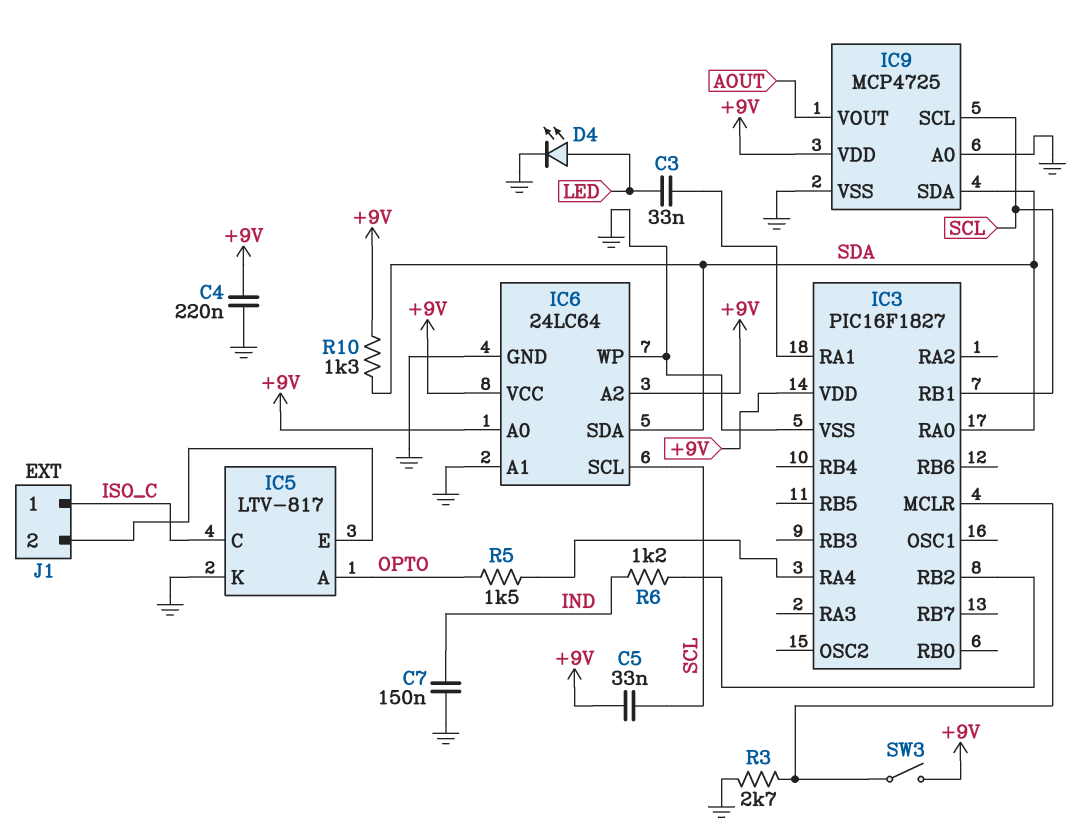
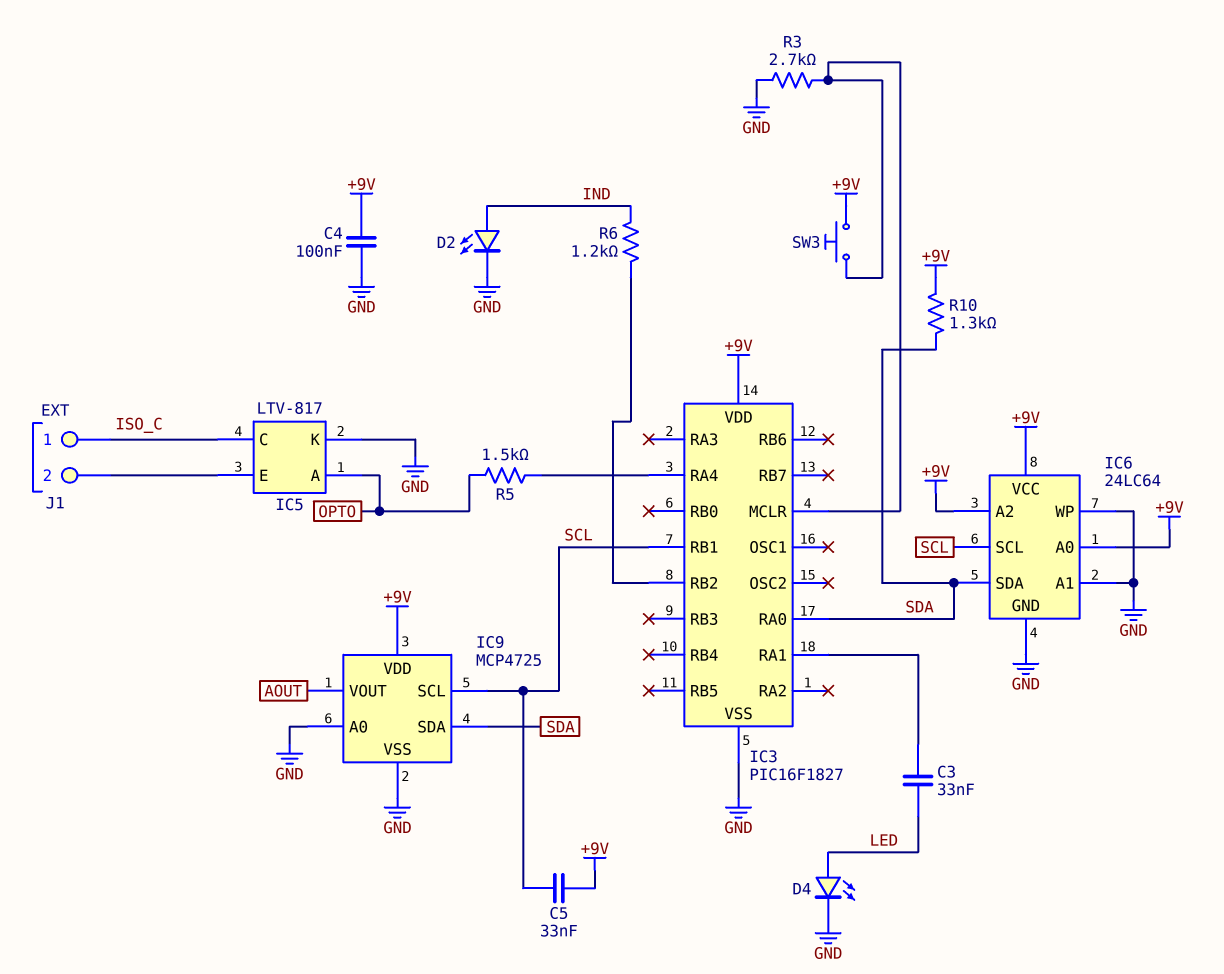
C4: 220nF (+9V, GND) -> 100nF (+9V, GND)
C7: 150nF (GND, IND) -> none
D2: none -> LED (A IND, K GND)
SW3: switch (+9V, IC3/MCLR) -> button (+9V, IC3/MCLR)

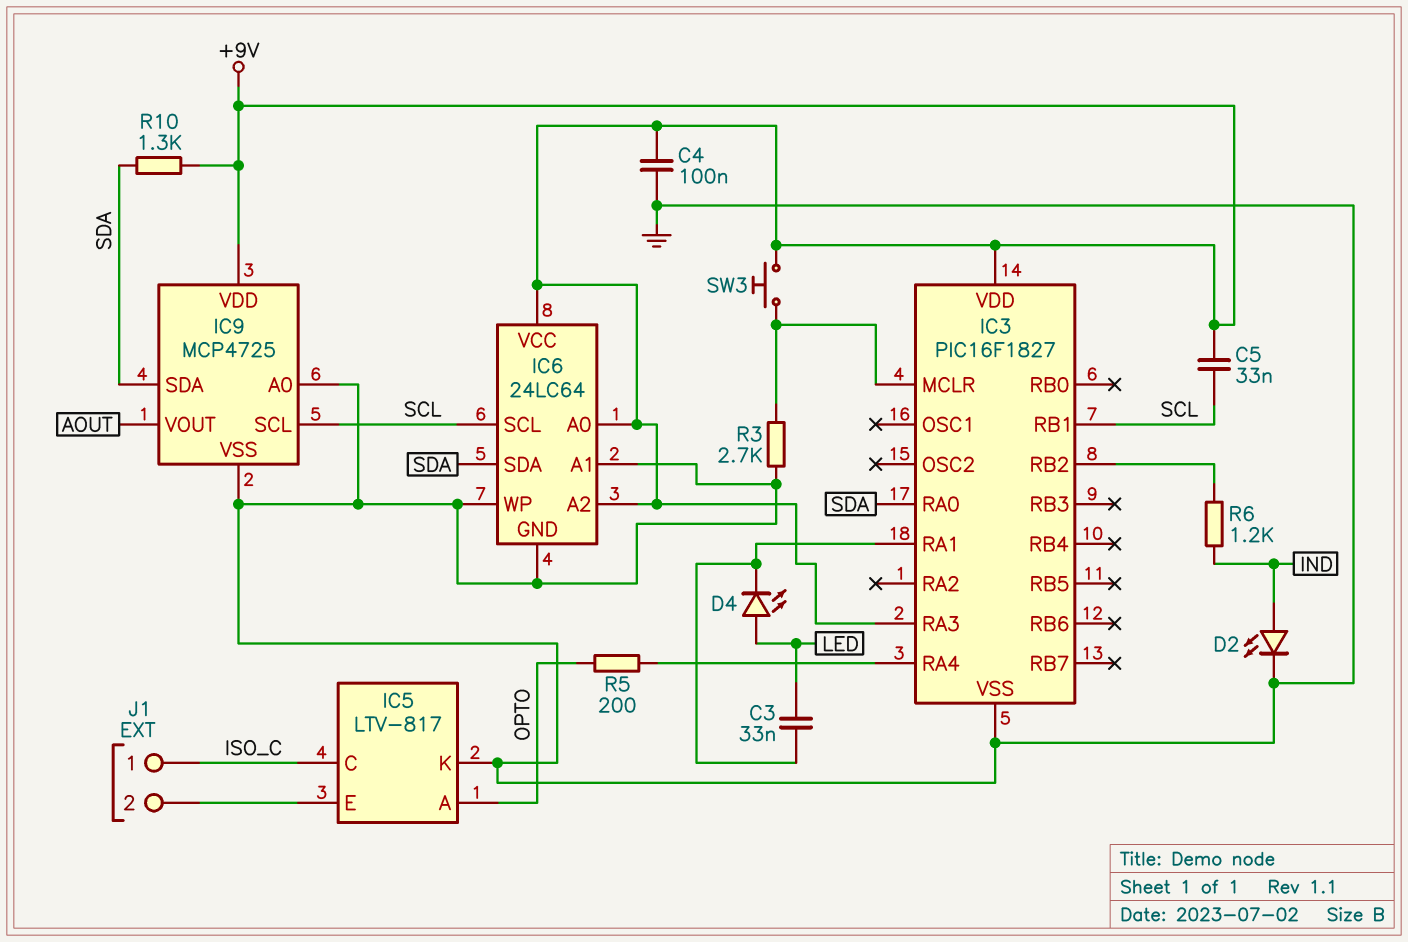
D4: LED (A LED, K GND) -> LED (A LED, K IC3/RA1)
IC3 pin RA3: none -> +9V
R5: 1.5k (IC3/RA4, OPTO) -> 200 (IC3/RA4, OPTO)

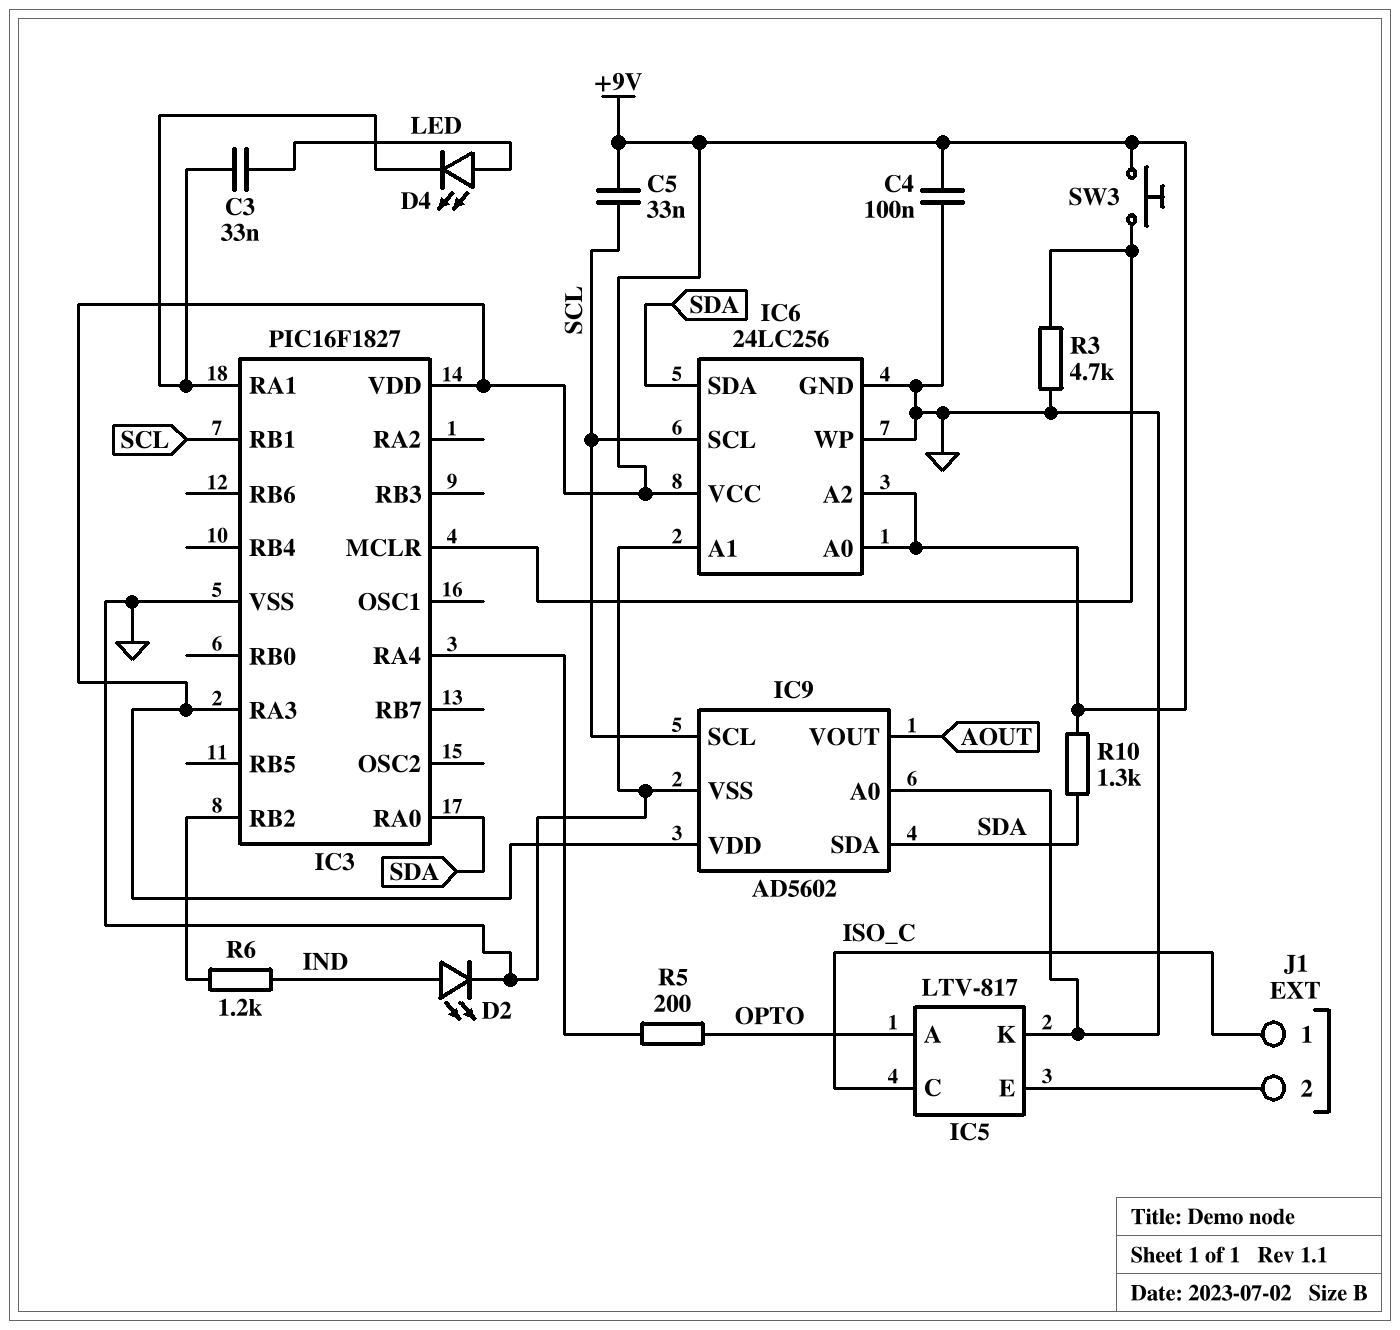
IC6: 24LC64 -> 24LC256
IC9: MCP4725 -> AD5602
R3: 2.7k (GND, IC3/MCLR) -> 4.7k (GND, IC3/MCLR)

